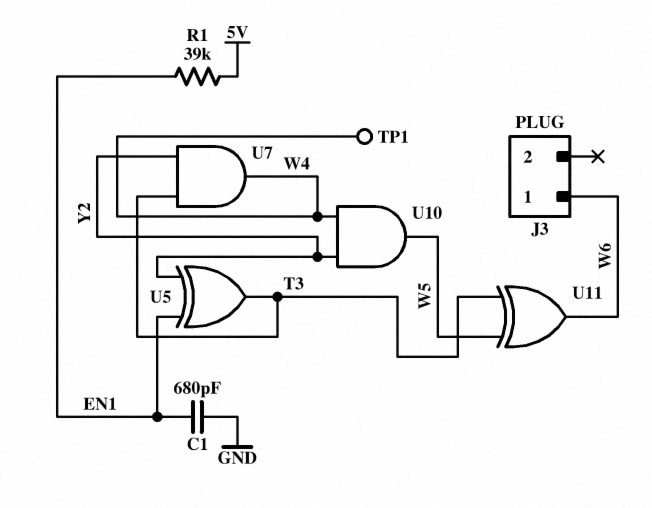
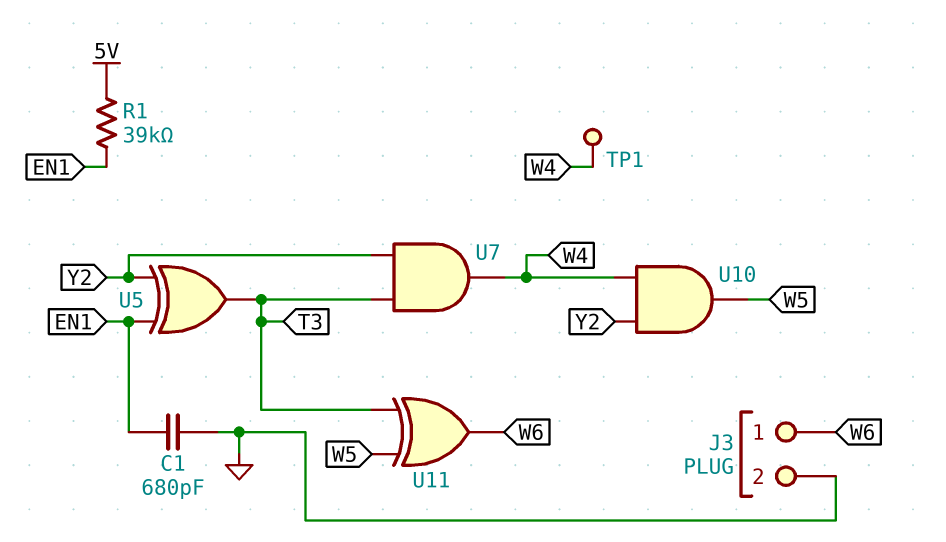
J3 pin 2: none -> GND

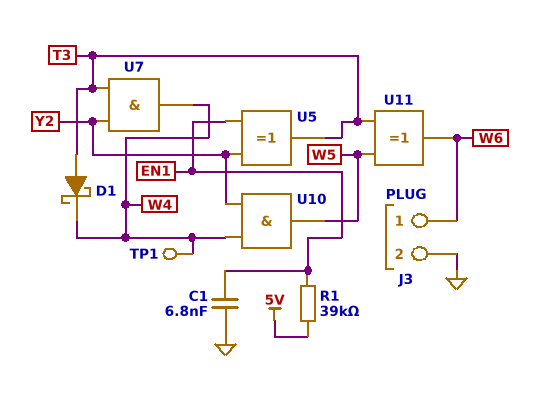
C1: 680pF (EN1, GND) -> 6.8nF (EN1, GND)
D1: none -> schottky (A T3, K W4)

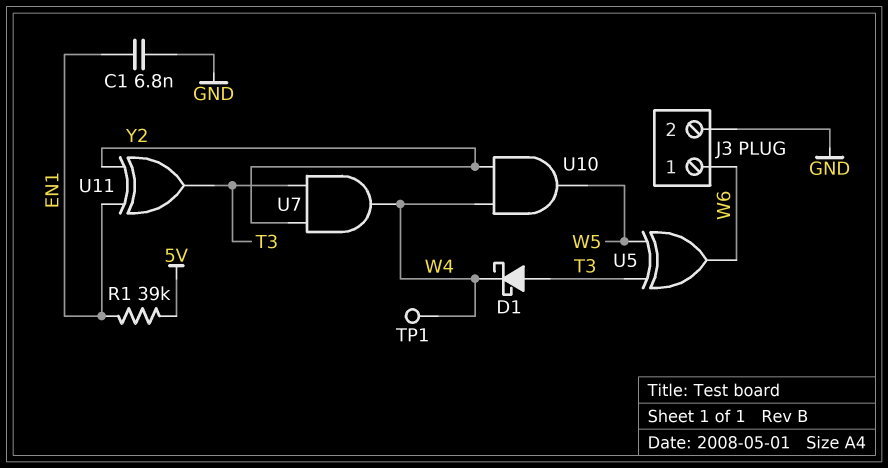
U5: XOR (in EN1, in Y2, out T3) -> XOR (in T3, in W5, out W6)
U11: XOR (in T3, in W5, out W6) -> XOR (in EN1, in Y2, out T3)

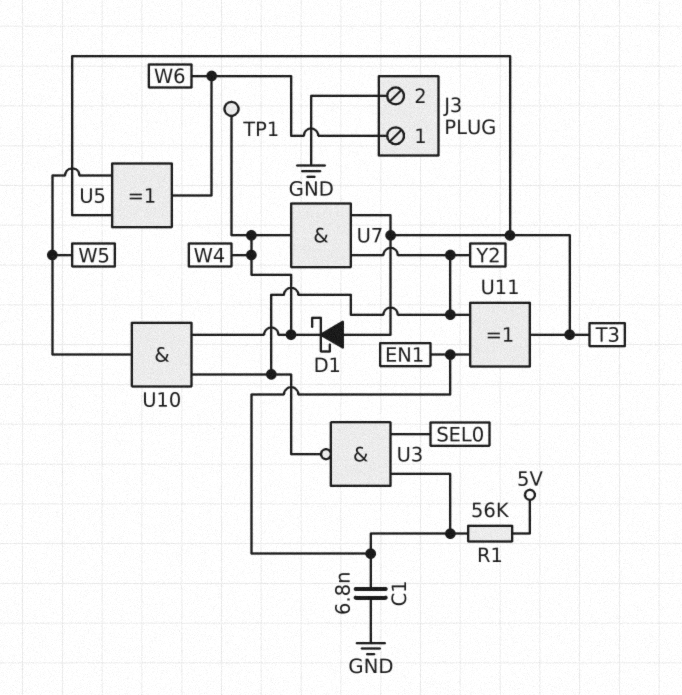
R1: 39k (5V, EN1) -> 56k (5V, EN1)
U3: none -> NAND (in EN1, in SEL0, out Y2)

